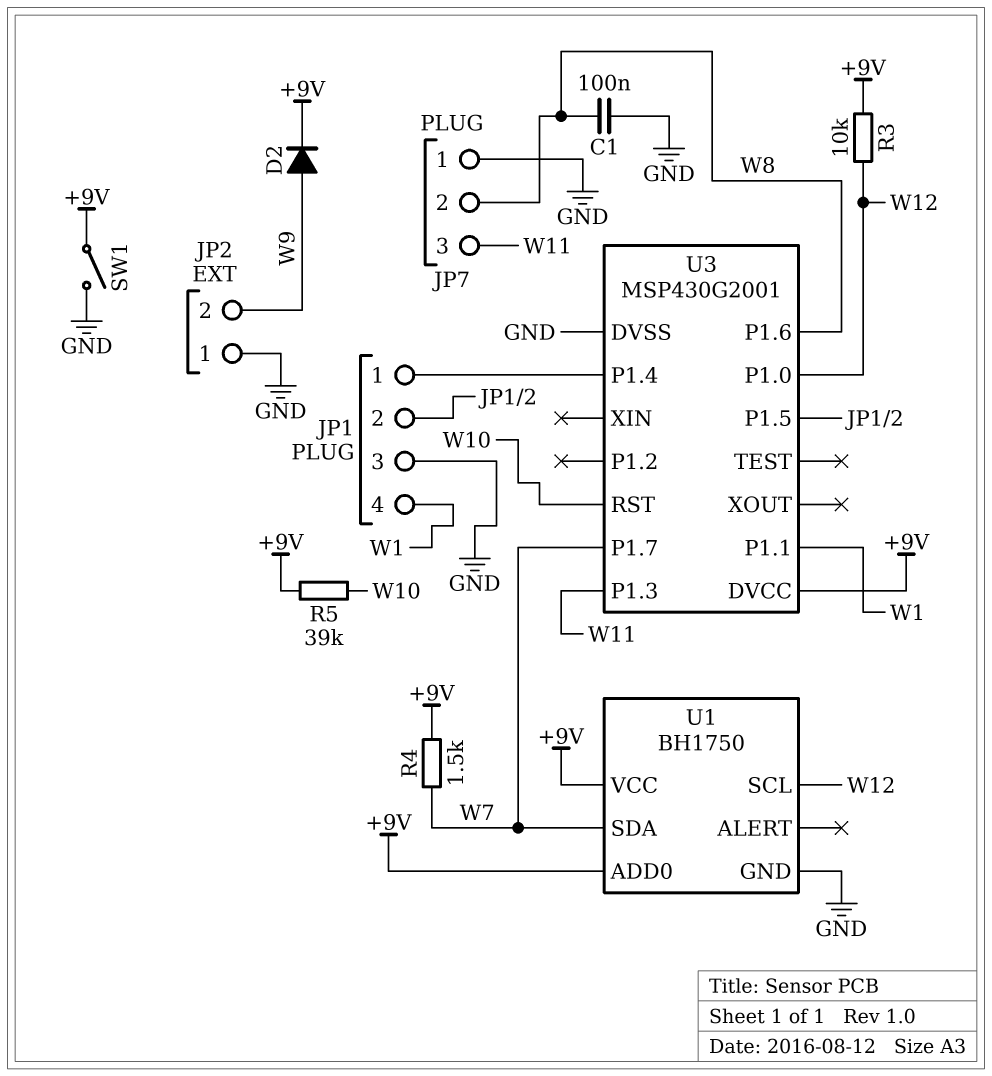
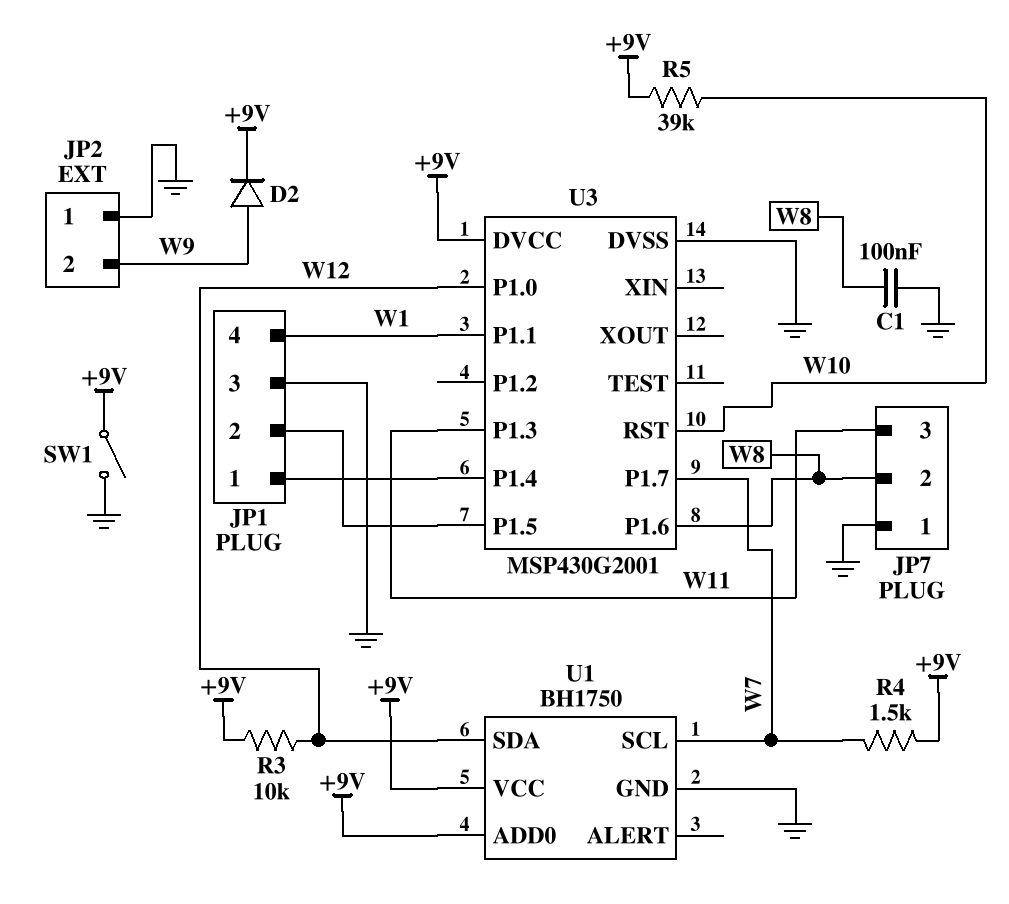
U1 pin SCL: W12 -> W7
U1 pin SDA: W7 -> W12

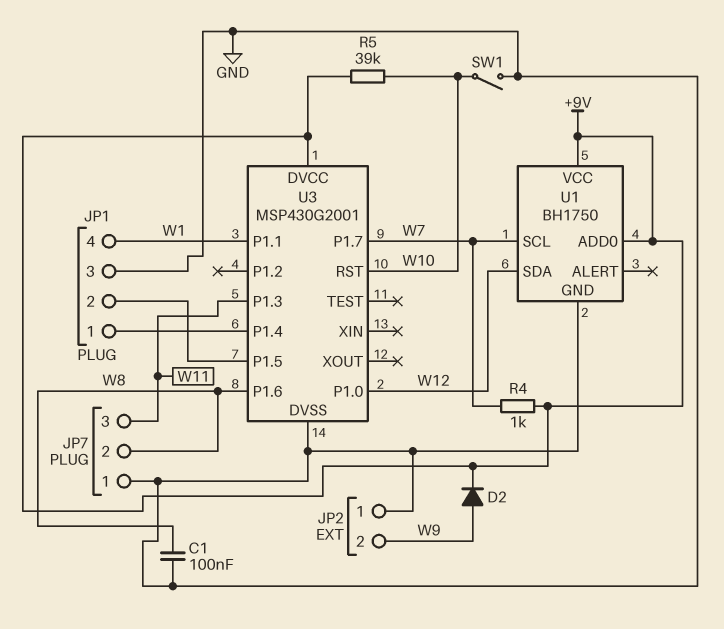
R3: 10k (+9V, W12) -> none
R4: 1.5k (+9V, W7) -> 1k (+9V, W7)
SW1: switch (+9V, GND) -> switch (GND, W10)

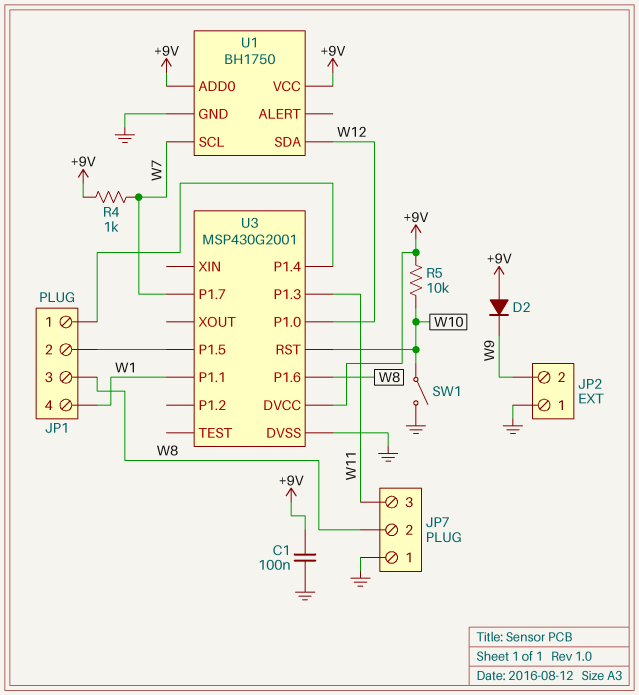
C1: 100nF (GND, W8) -> 100nF (+9V, GND)
D2: diode (A W9, K +9V) -> diode (A +9V, K W9)
JP1 pin 3: GND -> W8
R5: 39k (+9V, W10) -> 10k (+9V, W10)

